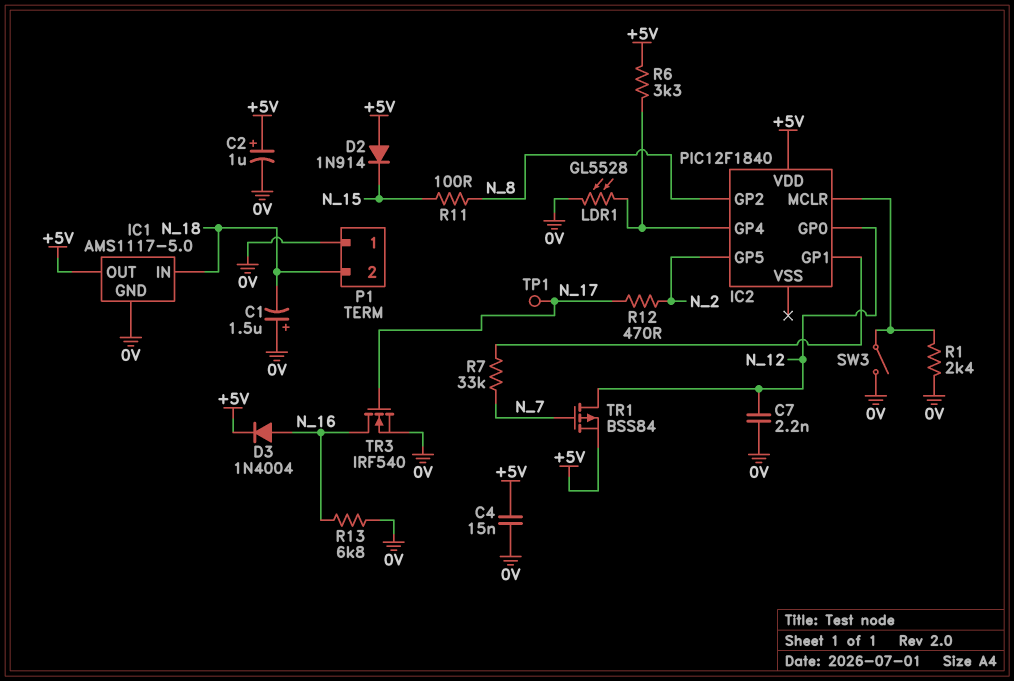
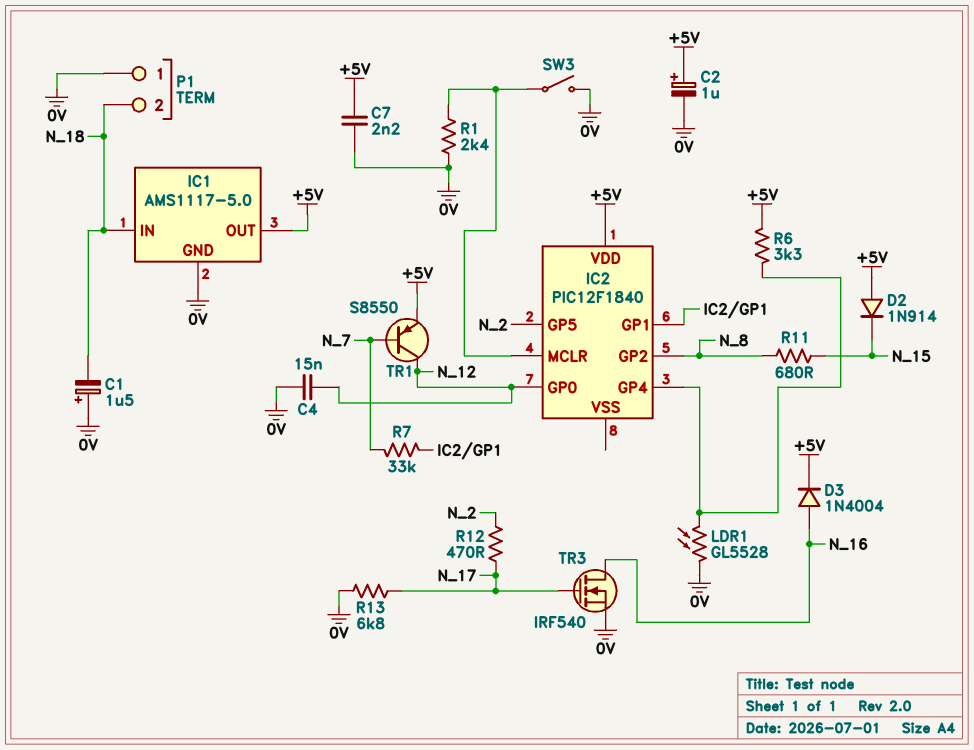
C4: 15nF (+5V, 0V) -> 15nF (0V, N_12)
C7: 2.2nF (0V, N_12) -> 2.2nF (+5V, 0V)
R11: 100 (N_8, N_15) -> 680 (N_8, N_15)
R13: 6.8k (0V, N_16) -> 6.8k (0V, N_17)
TP1: test point (N_17) -> none
TR1: PMOS BSS84 (G N_7, D N_12, S +5V) -> PNP S8550 (B N_7, C N_12, E +5V)

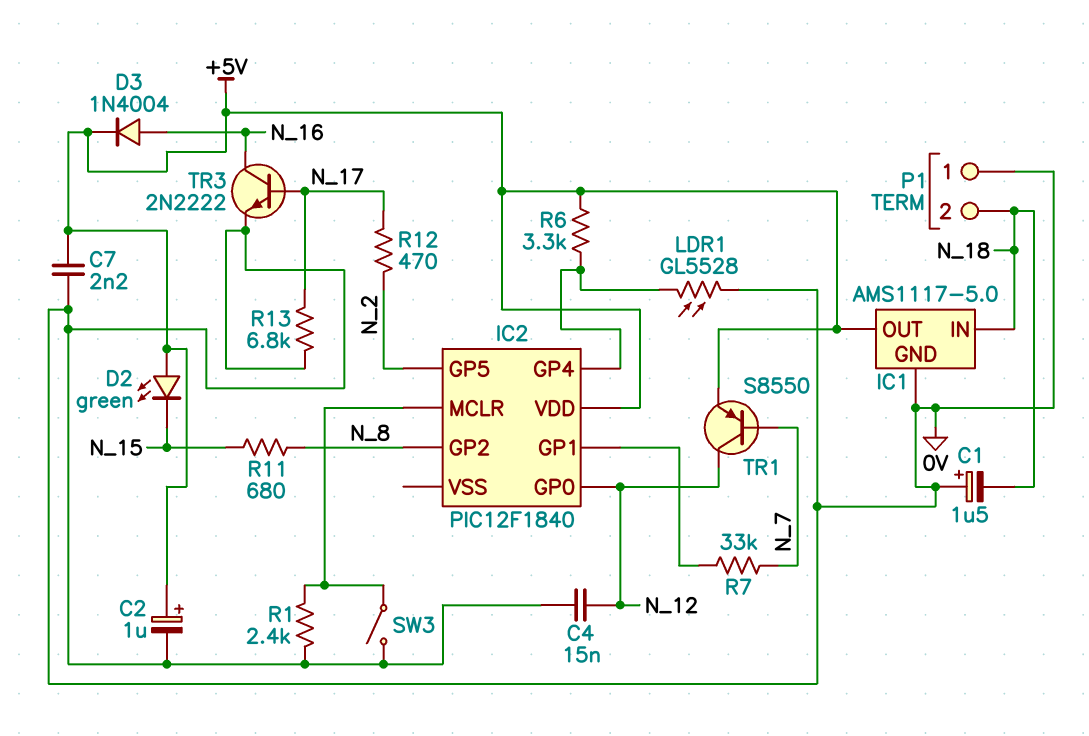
D2: diode 1N914 (A +5V, K N_15) -> LED green (A +5V, K N_15)
TR3: NMOS IRF540 (G N_17, D N_16, S 0V) -> NPN 2N2222 (B N_17, C N_16, E 0V)

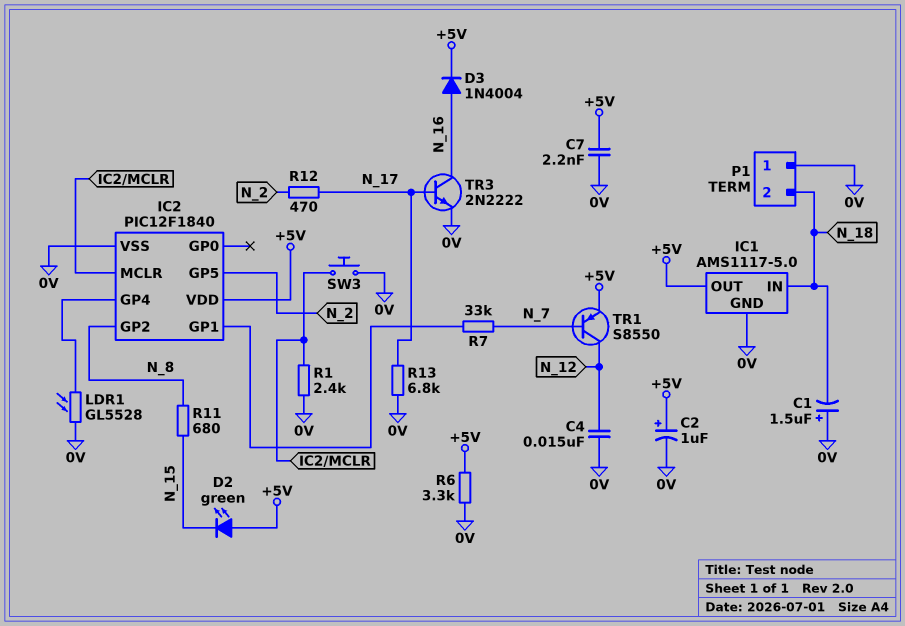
IC2 pin GP0: N_12 -> none
IC2 pin VSS: none -> 0V
R6: 3.3k (+5V, IC2/GP4) -> 3.3k (+5V, 0V)
SW3: switch (0V, IC2/MCLR) -> button (0V, IC2/MCLR)

